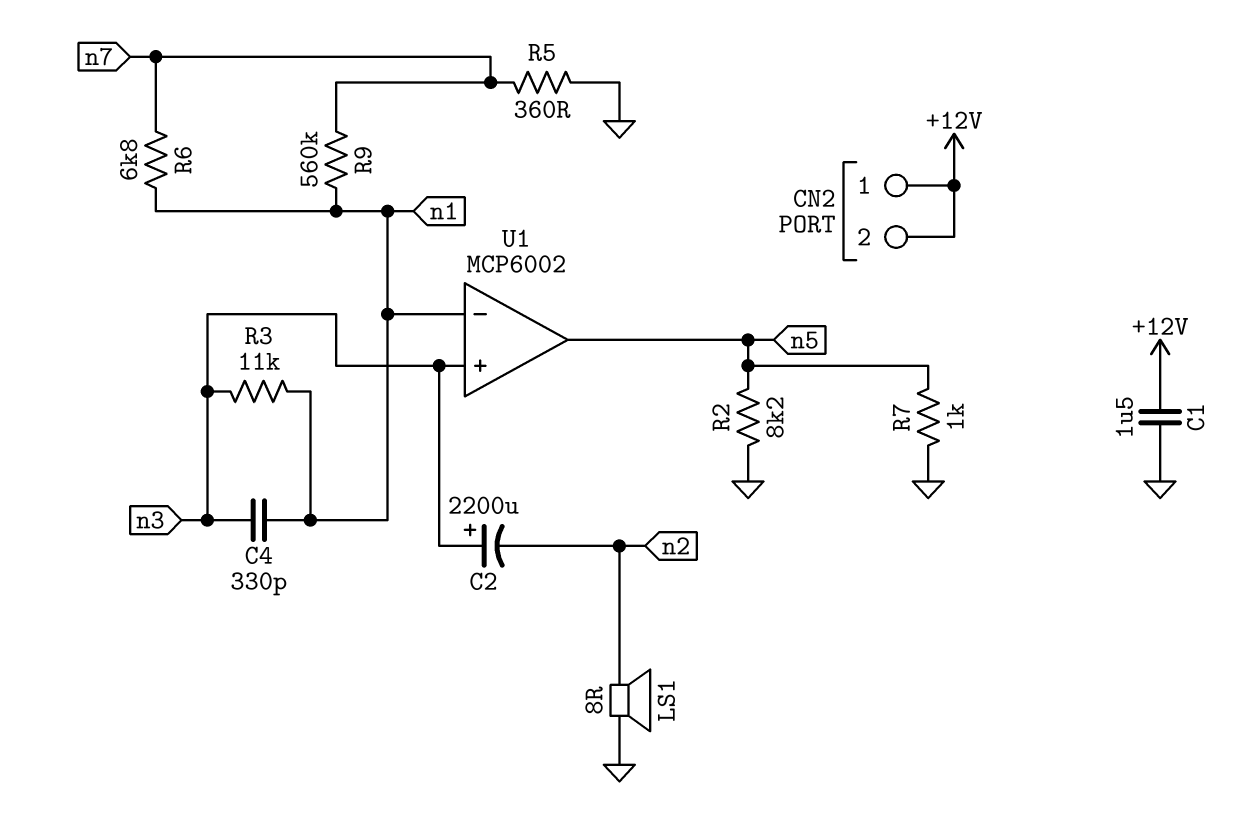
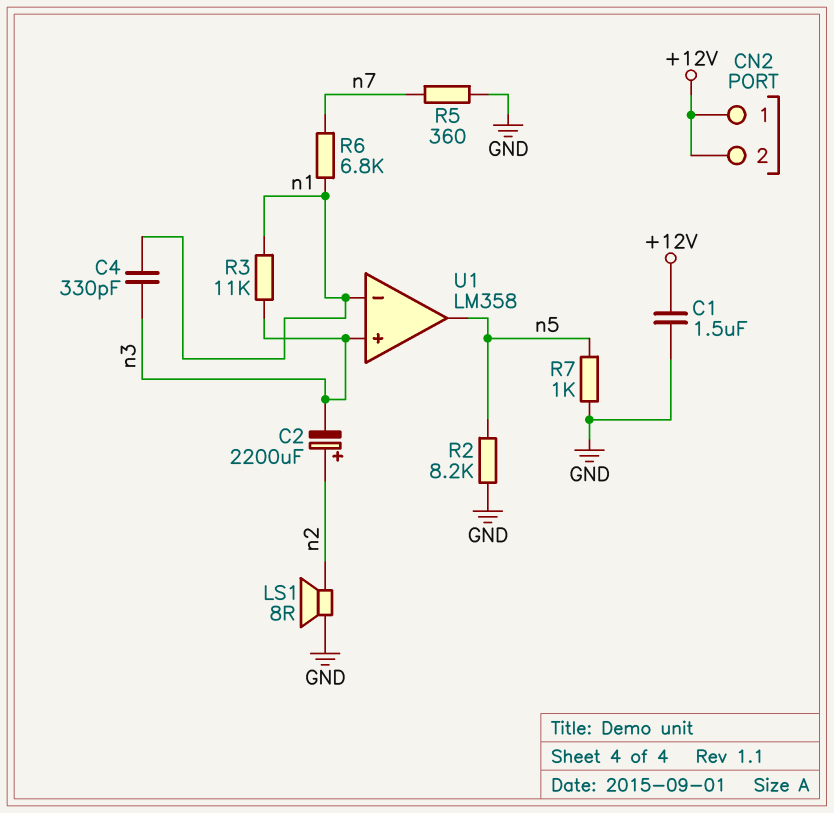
C2: 2200uF (plus n3, minus n2) -> 2200uF (plus n2, minus n3)
R9: 560k (n1, n7) -> none
U1: MCP6002 -> LM358

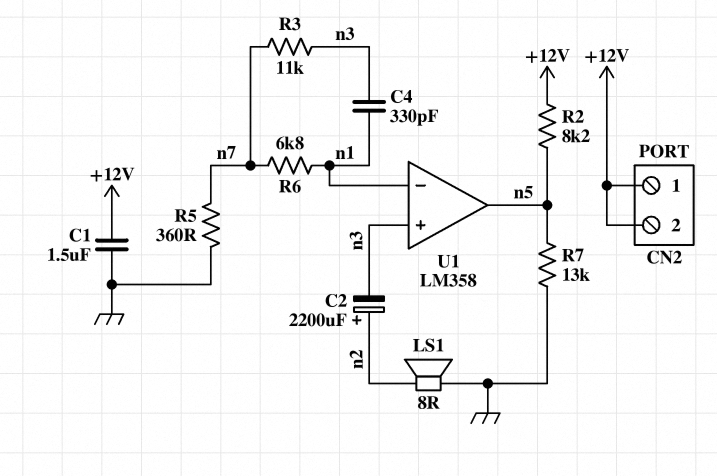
R2: 8.2k (GND, n5) -> 8.2k (+12V, n5)
R3: 11k (n1, n3) -> 11k (n3, n7)
R7: 1k (GND, n5) -> 13k (GND, n5)

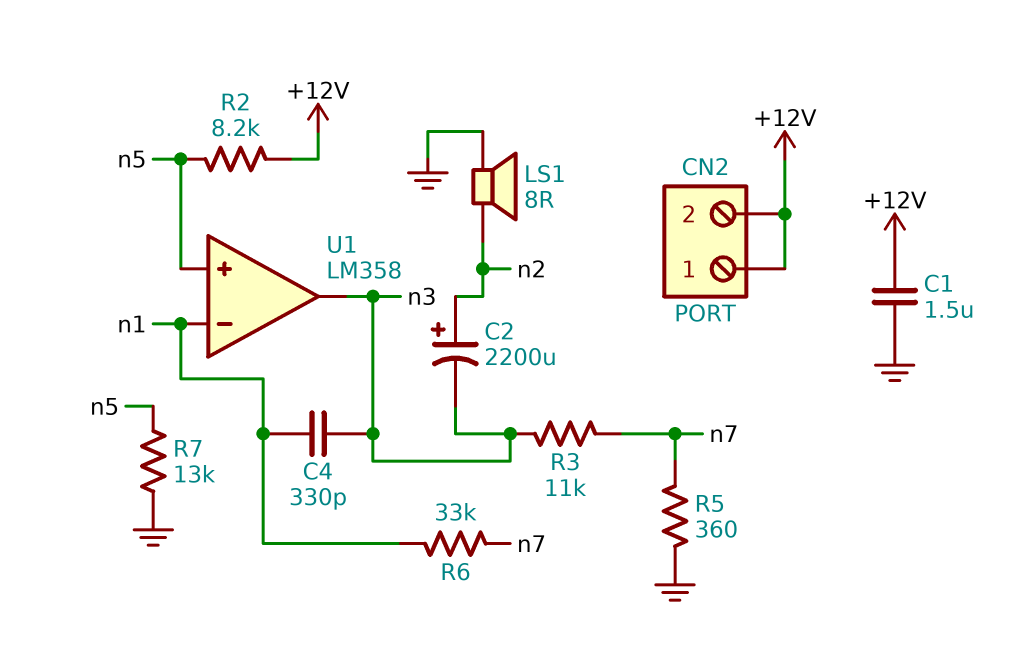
R6: 6.8k (n1, n7) -> 33k (n1, n7)
U1 pin in+: n3 -> n5
U1 pin out: n5 -> n3

